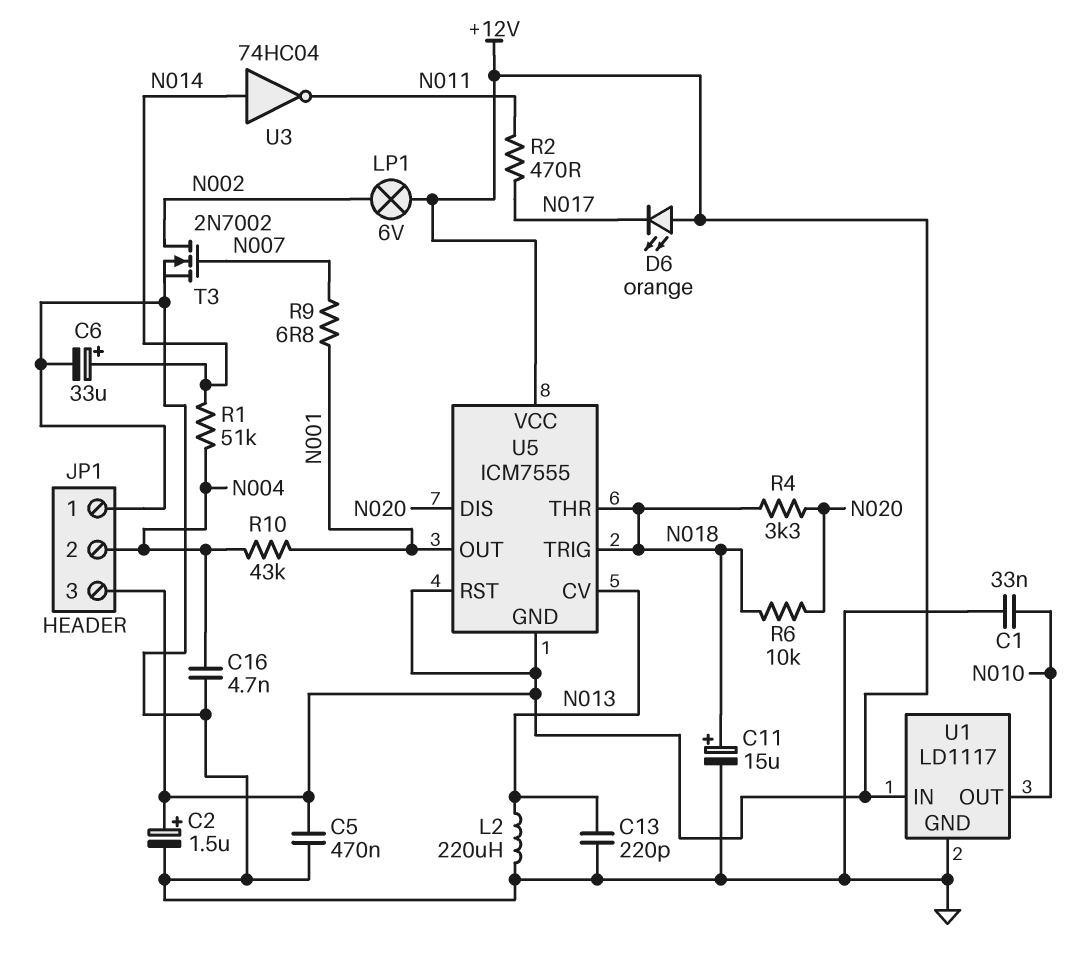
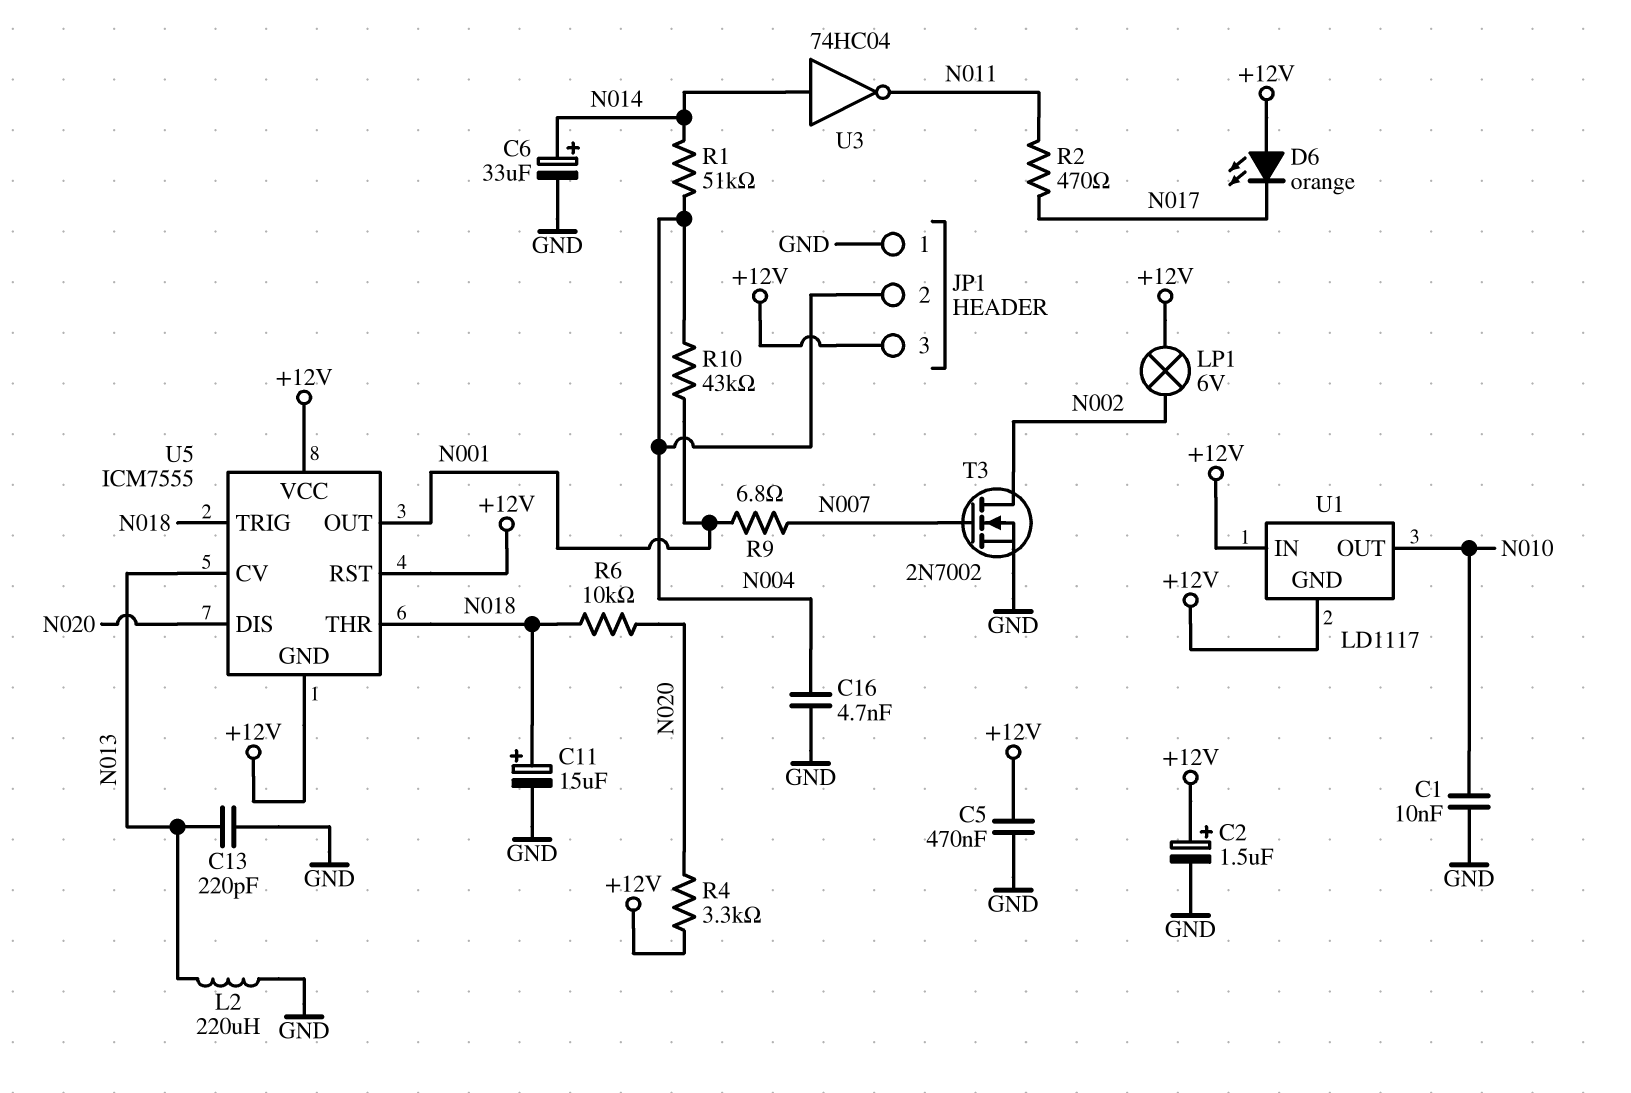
C1: 33nF (GND, N010) -> 10nF (GND, N010)
R4: 3.3k (N018, N020) -> 3.3k (+12V, N020)
U1 pin GND: GND -> +12V

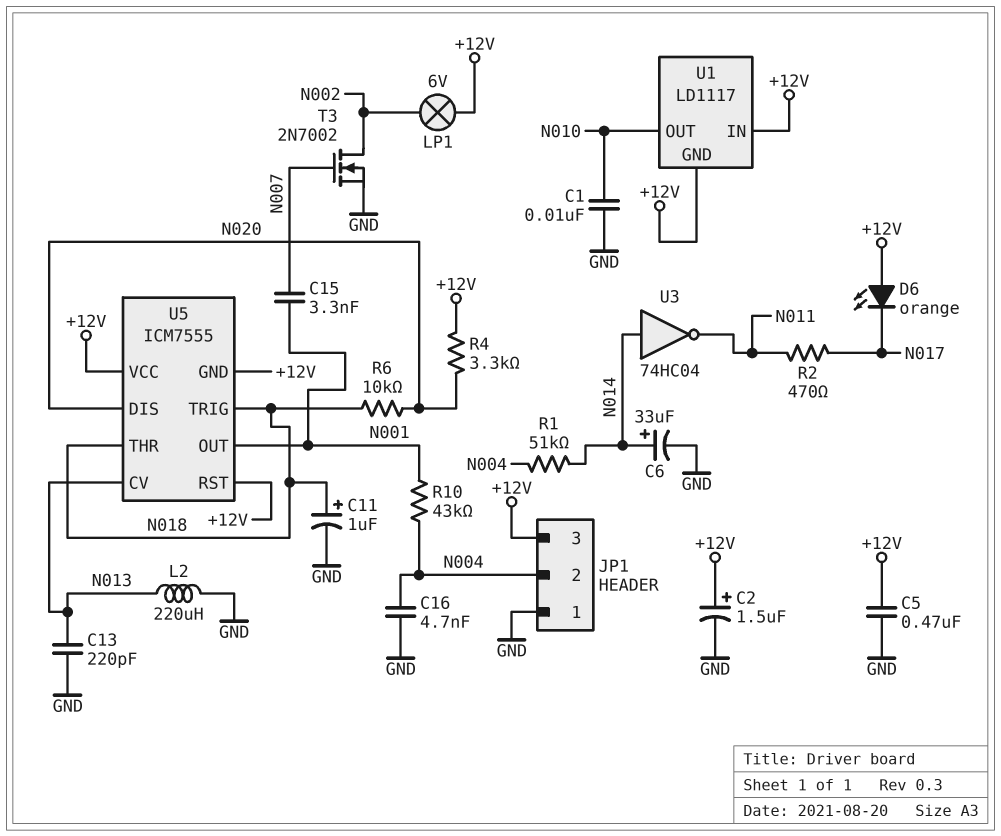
C11: 15uF (plus N018, minus GND) -> 1uF (plus N018, minus GND)
C15: none -> 3.3nF (N001, N007)
R9: 6.8 (N001, N007) -> none

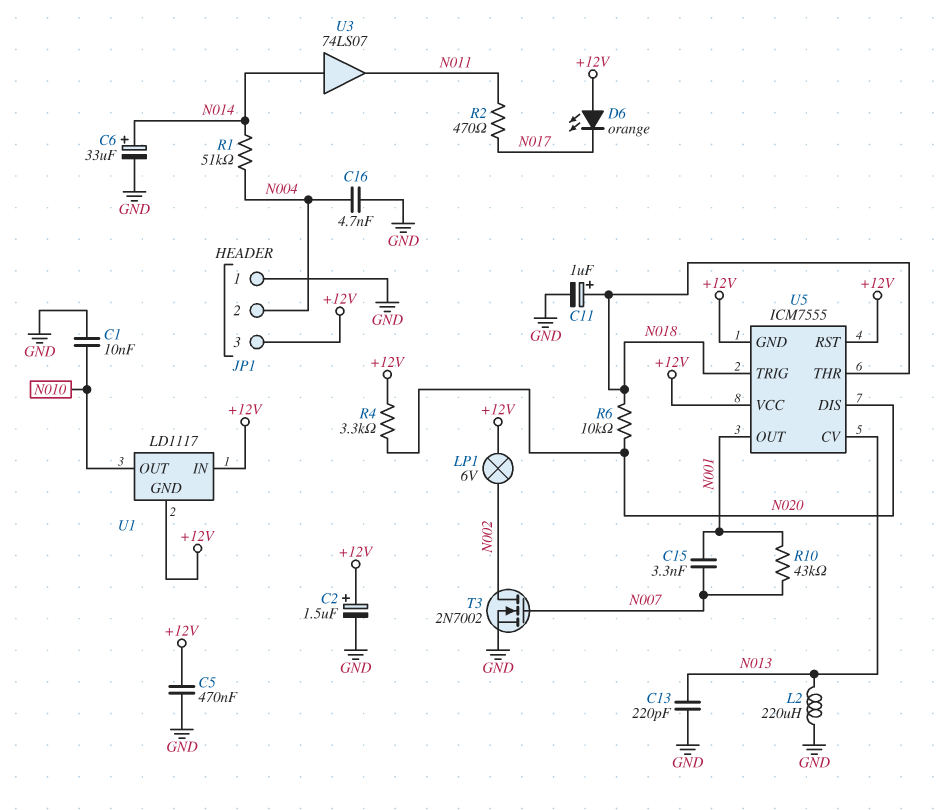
R10: 43k (N001, N004) -> 43k (N001, N007)
U3: NOT 74HC04 (in N014, out N011) -> buffer 74LS07 (in N014, out N011)

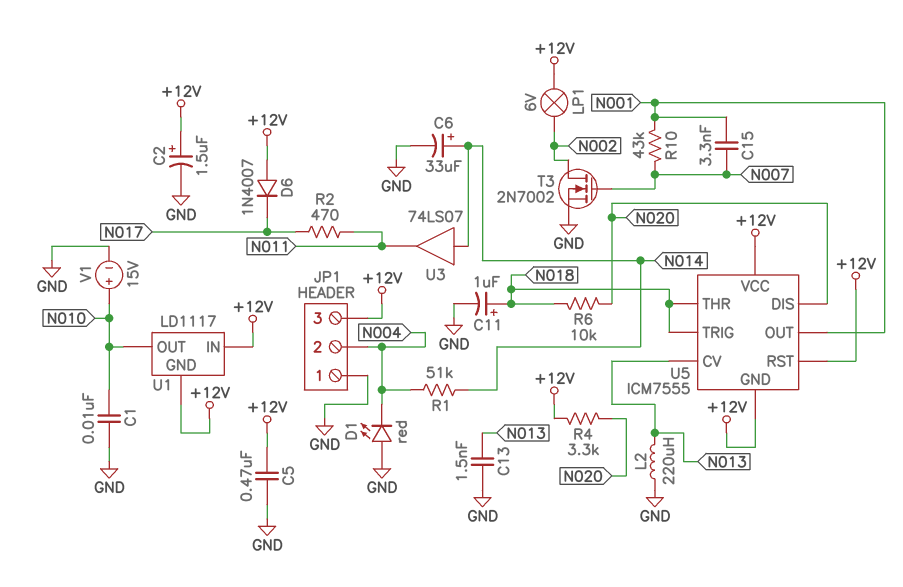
C13: 220pF (GND, N013) -> 1.5nF (GND, N013)
C16: 4.7nF (GND, N004) -> none
D1: none -> LED red (A GND, K N004)
D6: LED orange (A +12V, K N017) -> diode 1N4007 (A +12V, K N017)
V1: none -> 15V (plus N010, minus GND)

